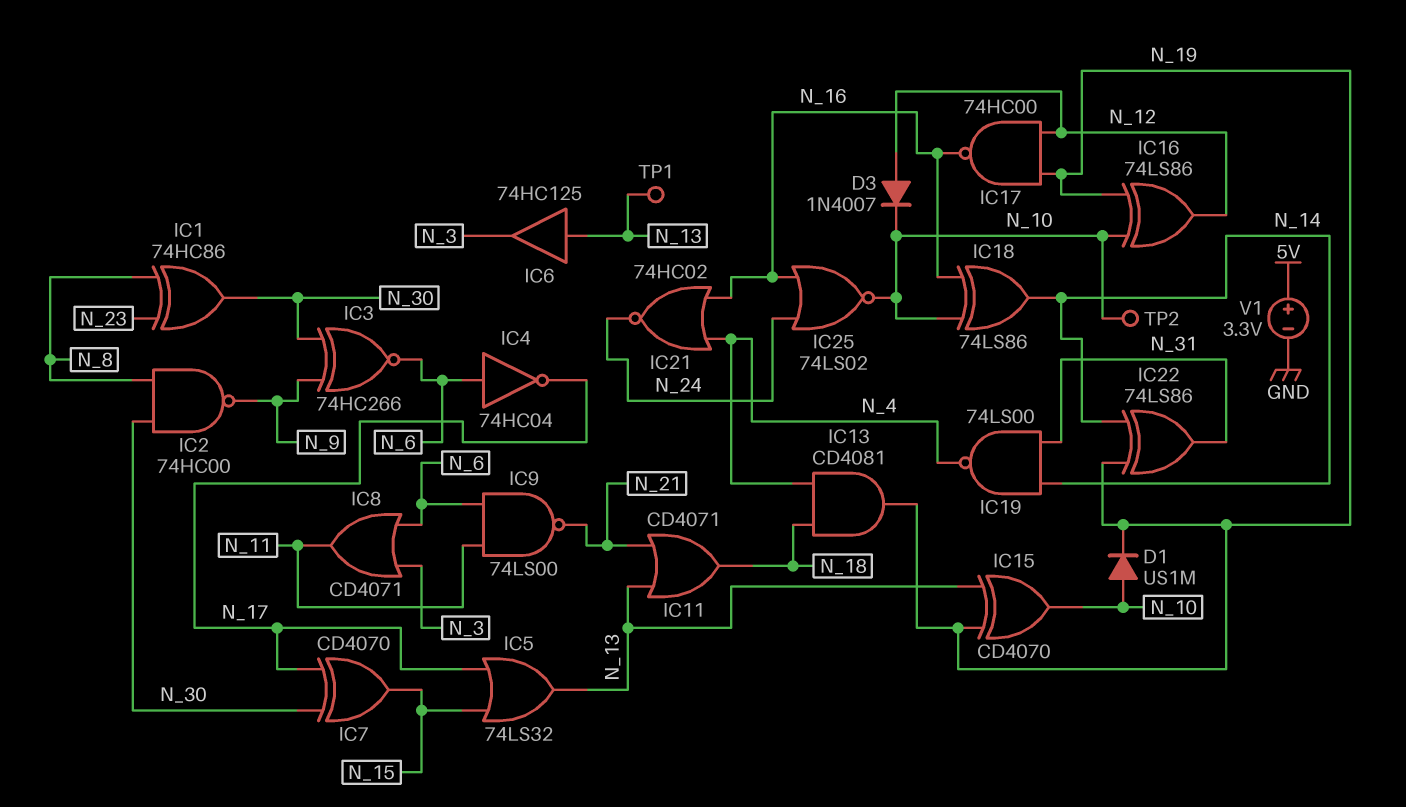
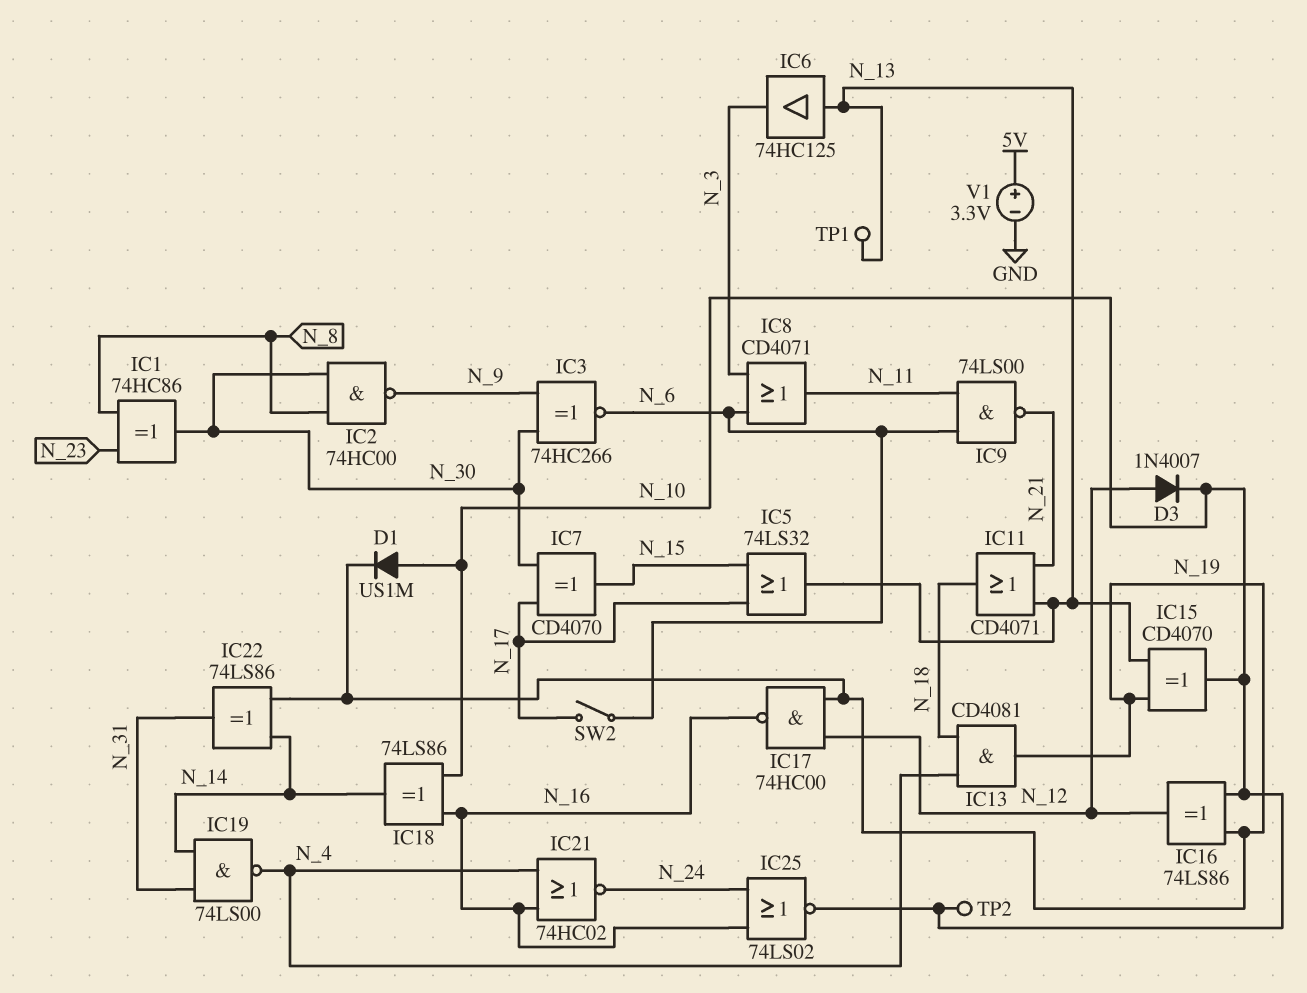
IC4: NOT 74HC04 (in N_6, out N_17) -> none
SW2: none -> switch (N_6, N_17)

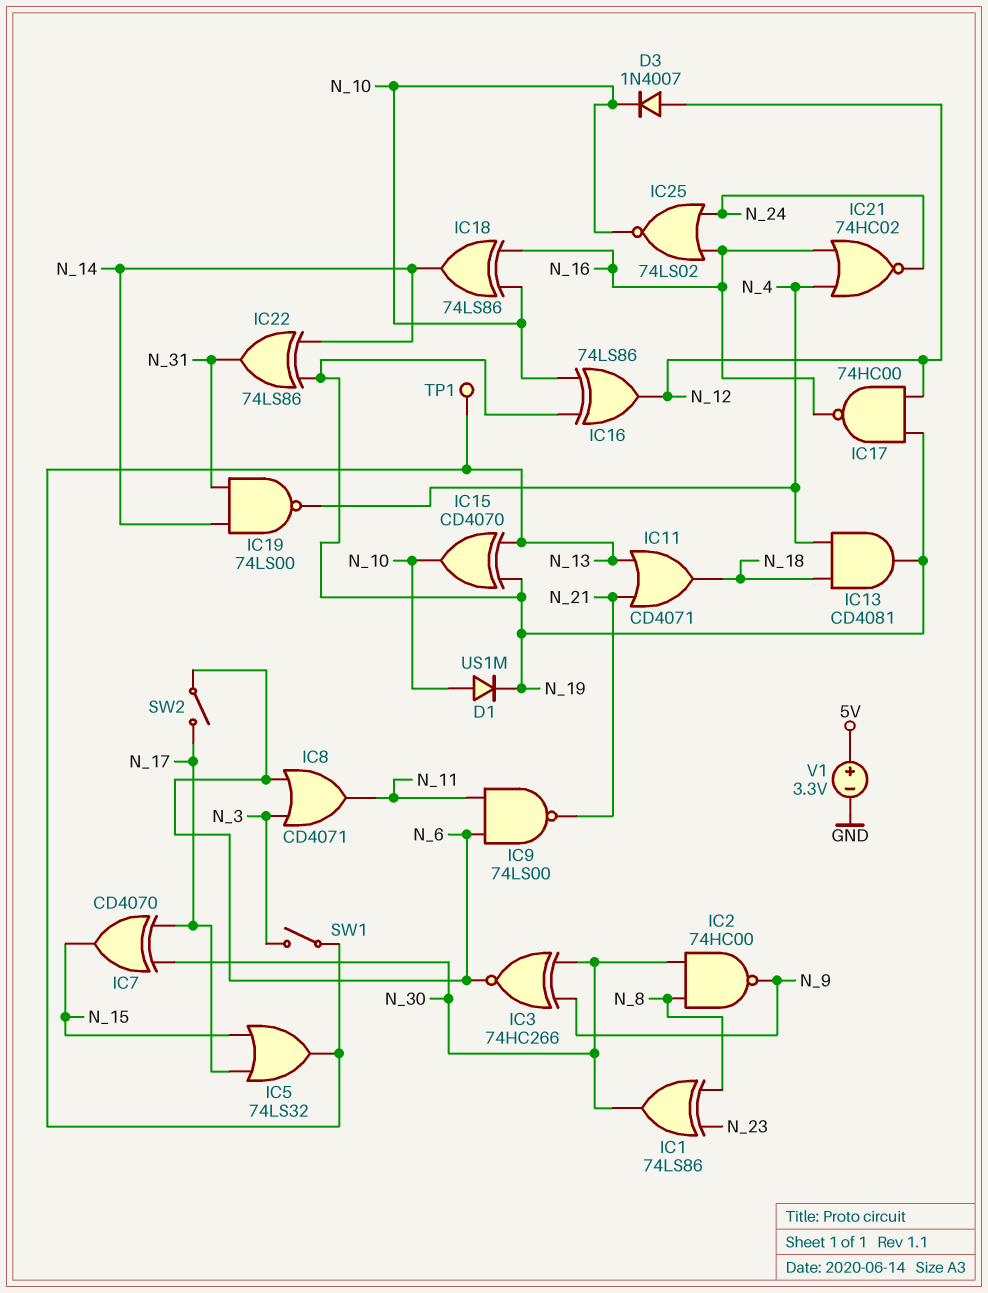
IC1: XOR 74HC86 (in N_8, in N_23, out N_30) -> XOR 74LS86 (in N_8, in N_23, out N_30)
IC6: buffer 74HC125 (in N_13, out N_3) -> none
SW1: none -> switch (N_3, N_13)
TP2: test point (N_10) -> none

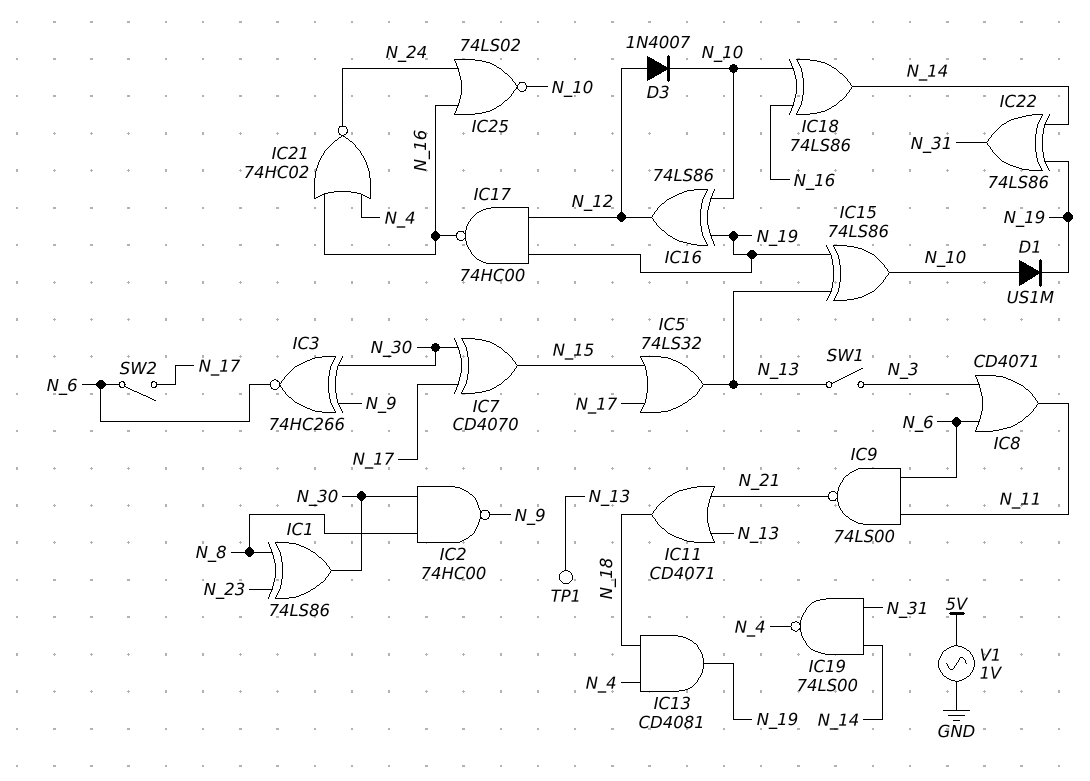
IC15: XOR CD4070 (in N_13, in N_19, out N_10) -> XOR 74LS86 (in N_13, in N_19, out N_10)
V1: 3.3V (plus 5V, minus GND) -> AC 1V (5V, GND)

